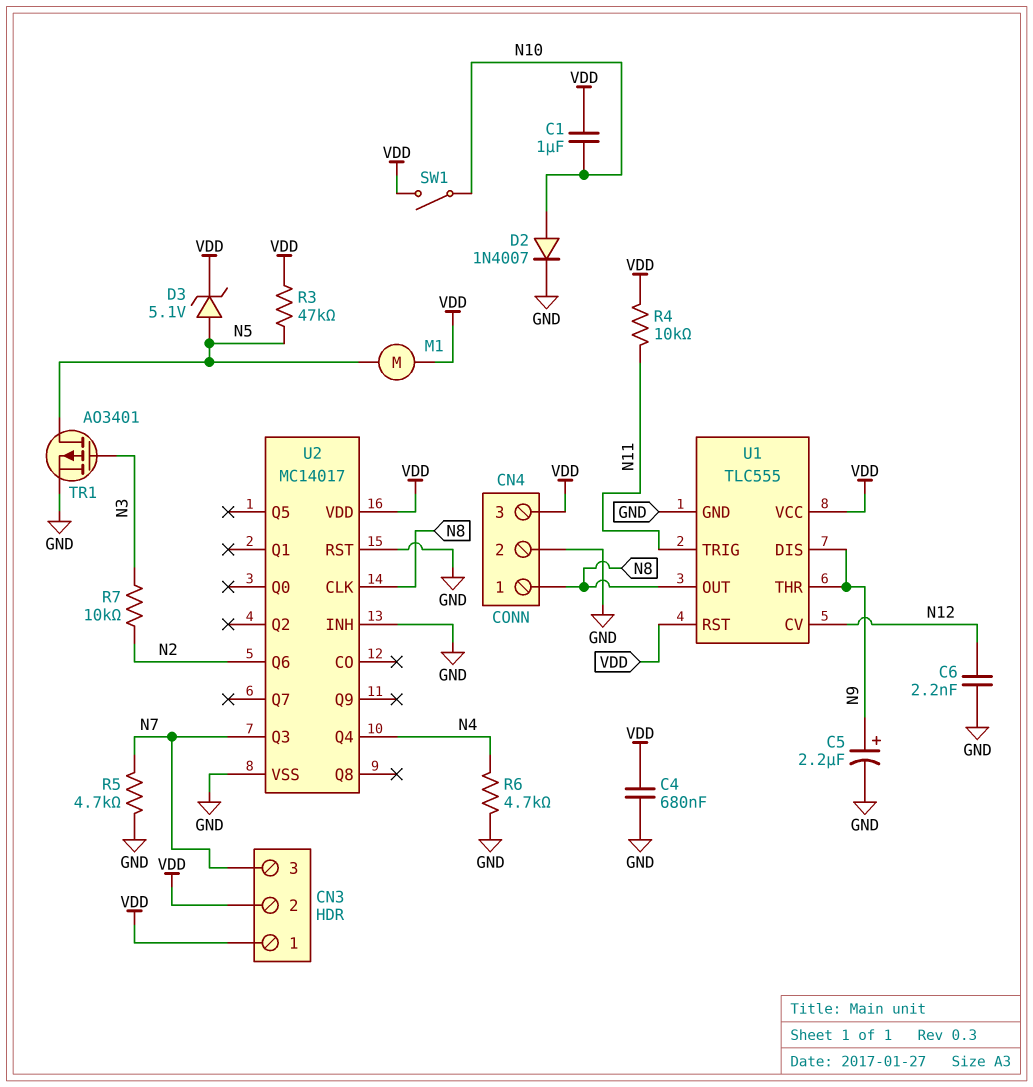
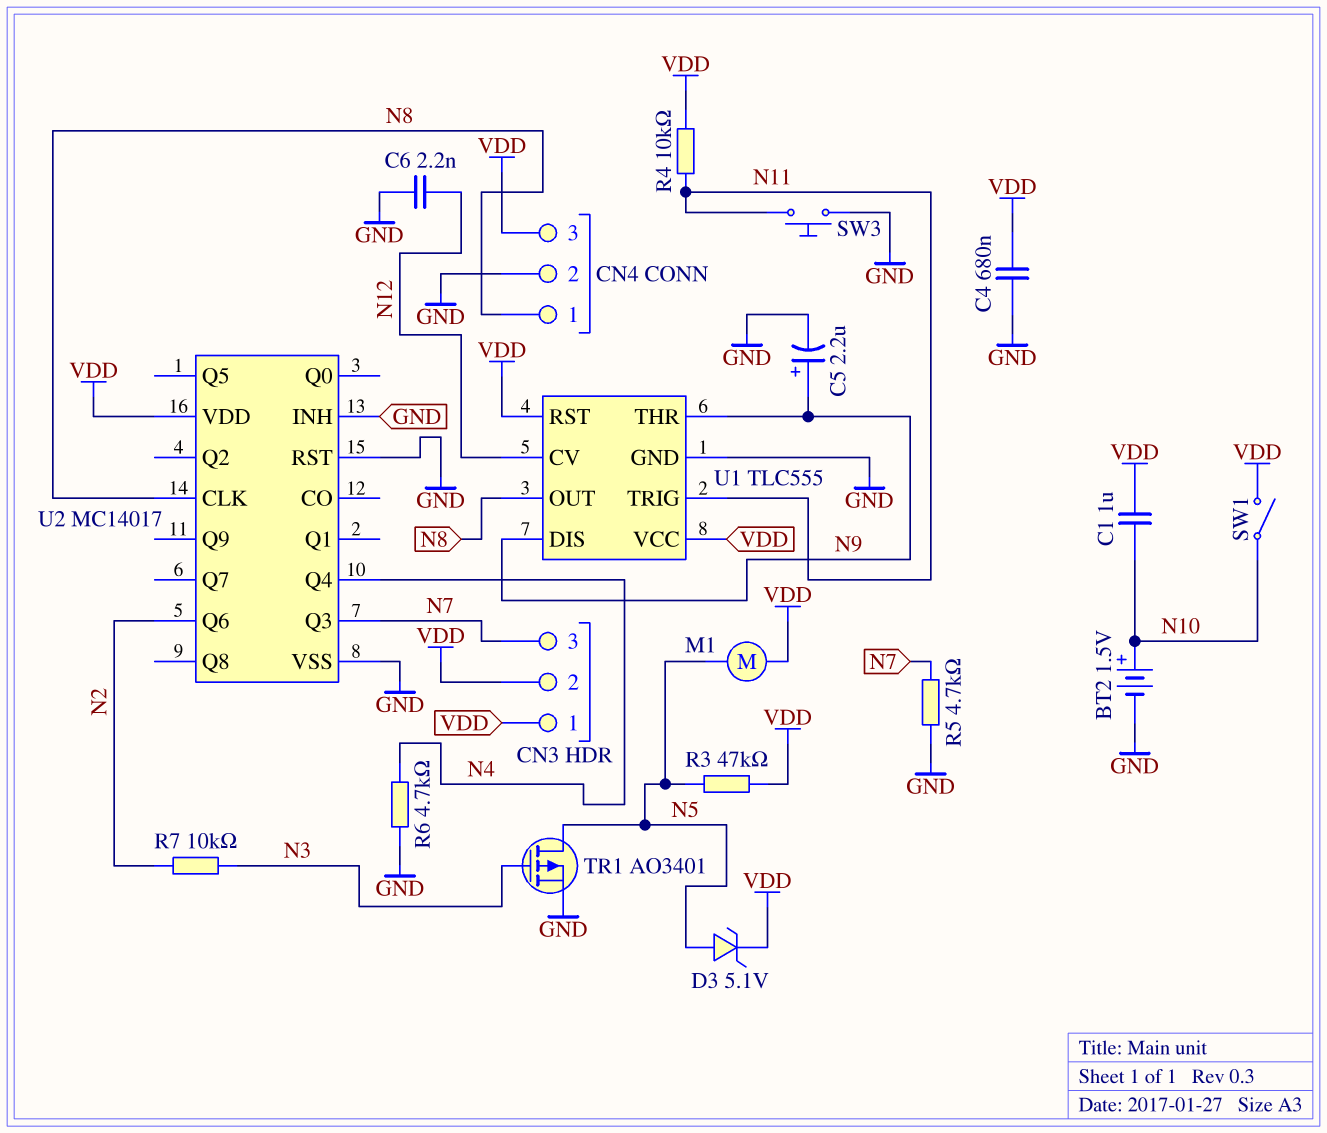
BT2: none -> 1.5V (plus N10, minus GND)
D2: diode 1N4007 (A N10, K GND) -> none
SW3: none -> button (GND, N11)

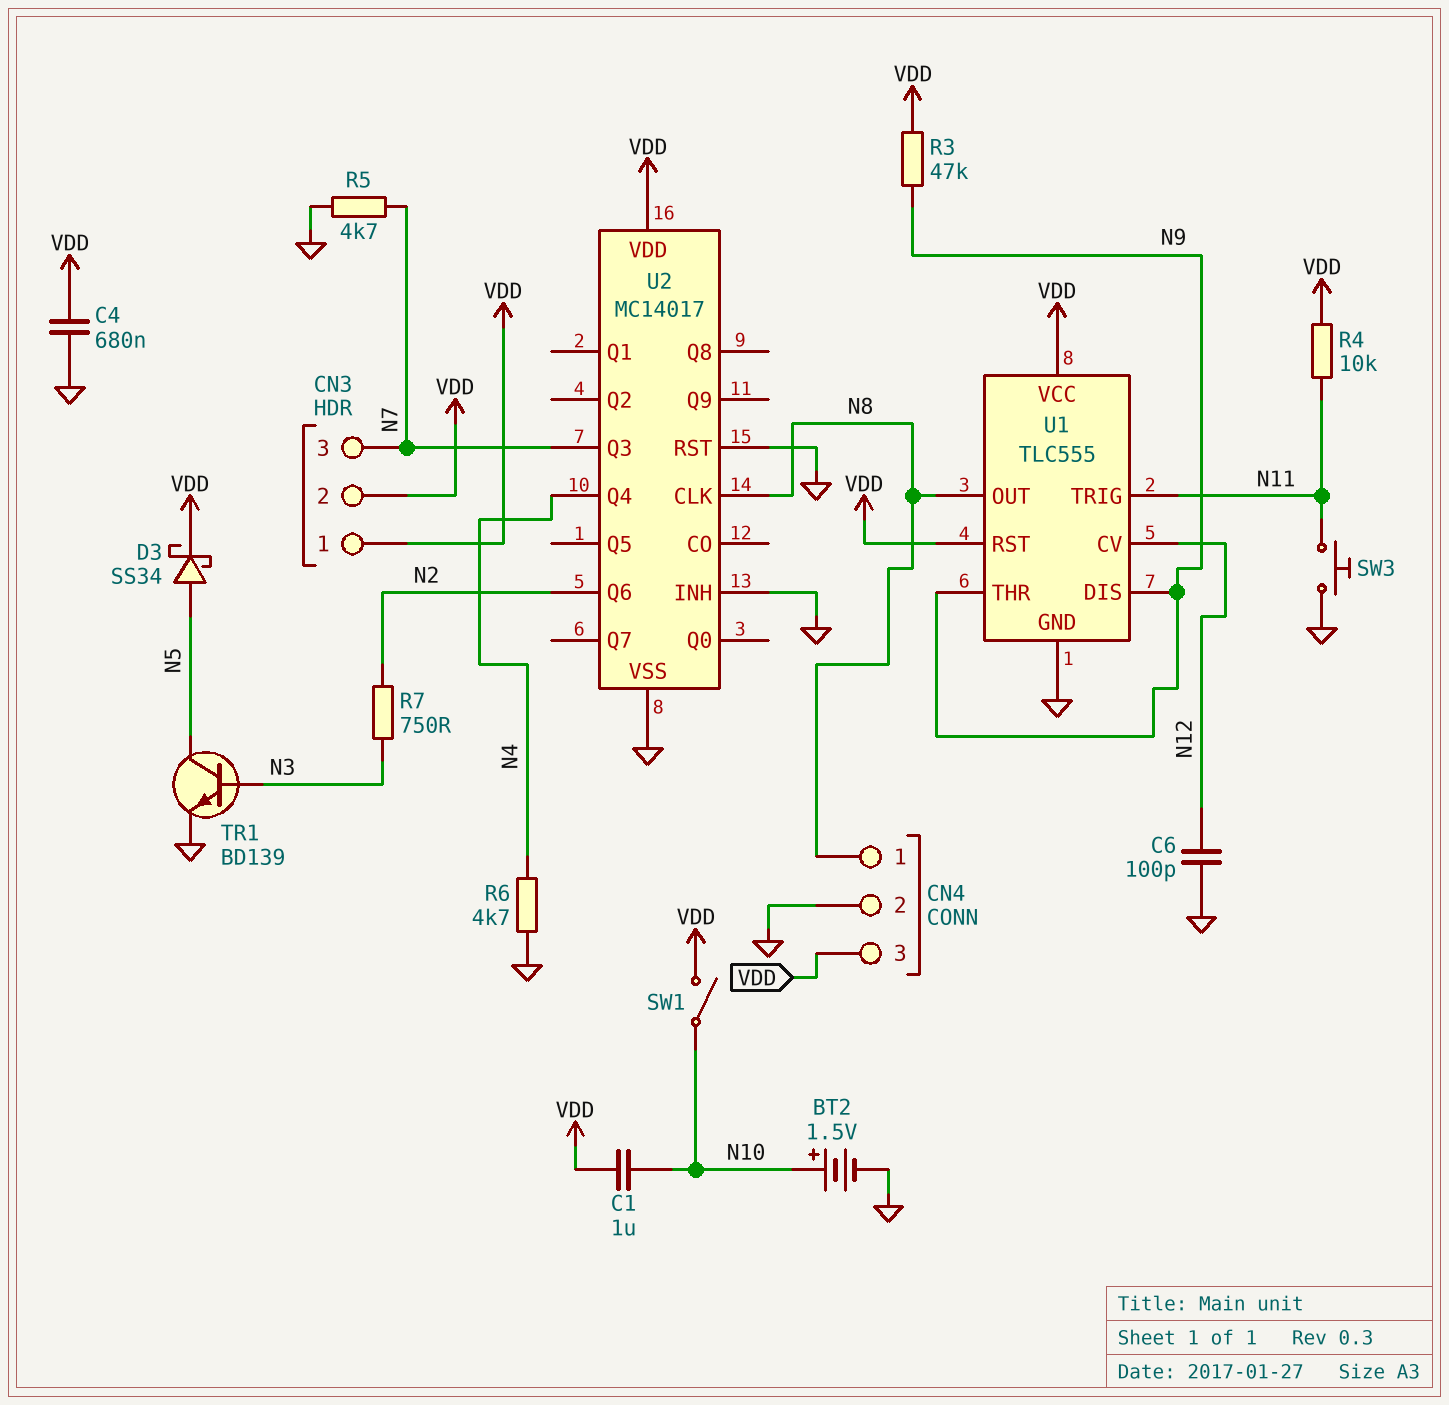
C5: 2.2uF (plus N9, minus GND) -> none
C6: 2.2nF (GND, N12) -> 100pF (GND, N12)
D3: zener 5.1V (A N5, K VDD) -> schottky SS34 (A N5, K VDD)
M1: motor (N5, VDD) -> none
R3: 47k (N5, VDD) -> 47k (N9, VDD)
R7: 10k (N2, N3) -> 750 (N2, N3)
TR1: PMOS AO3401 (G N3, D N5, S GND) -> NPN BD139 (B N3, C N5, E GND)

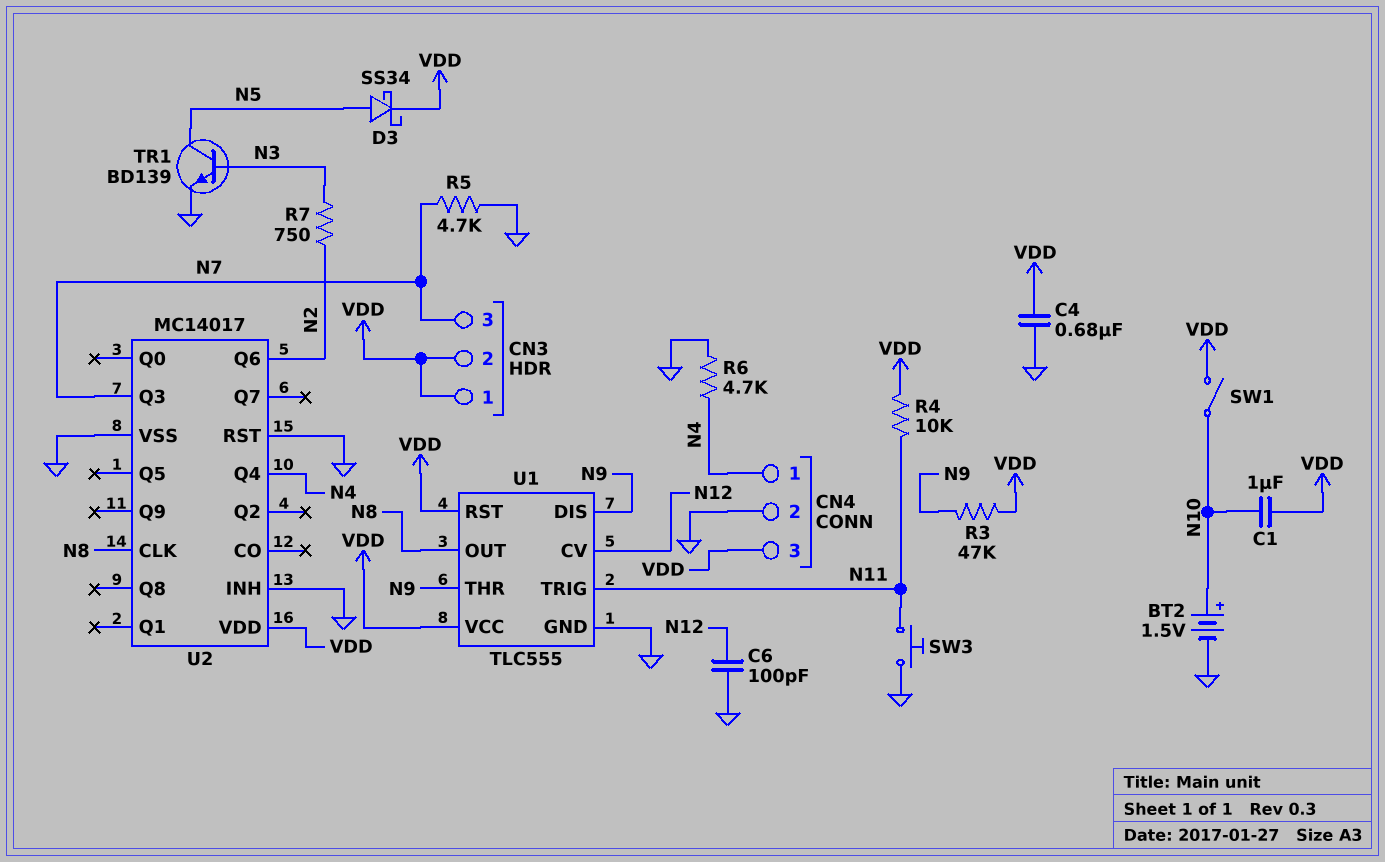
CN4 pin 1: N8 -> N4

